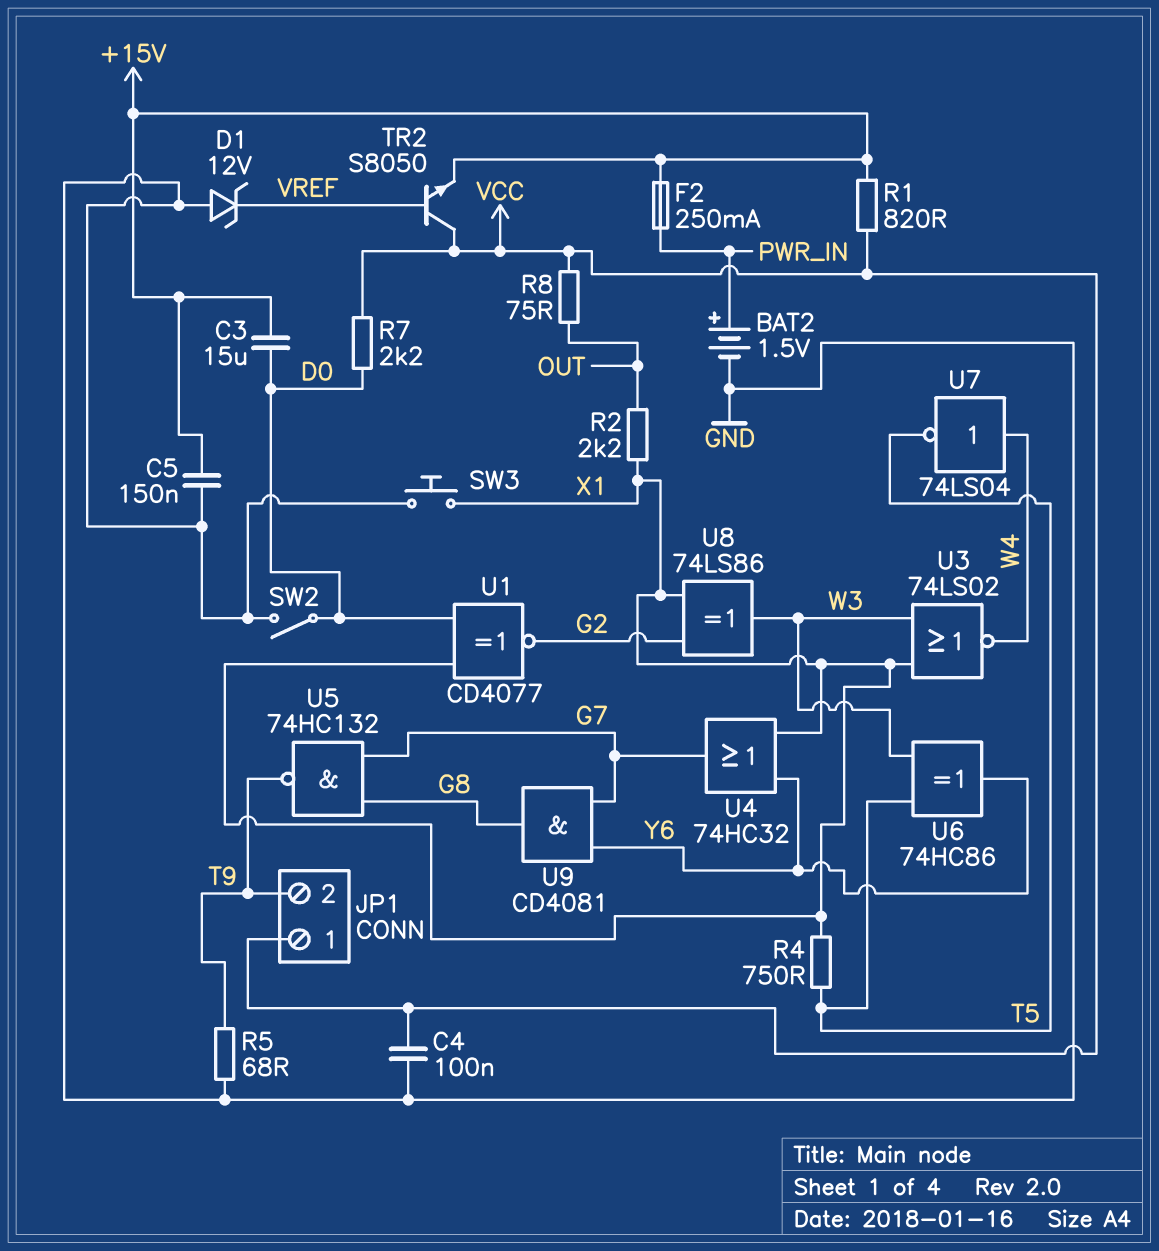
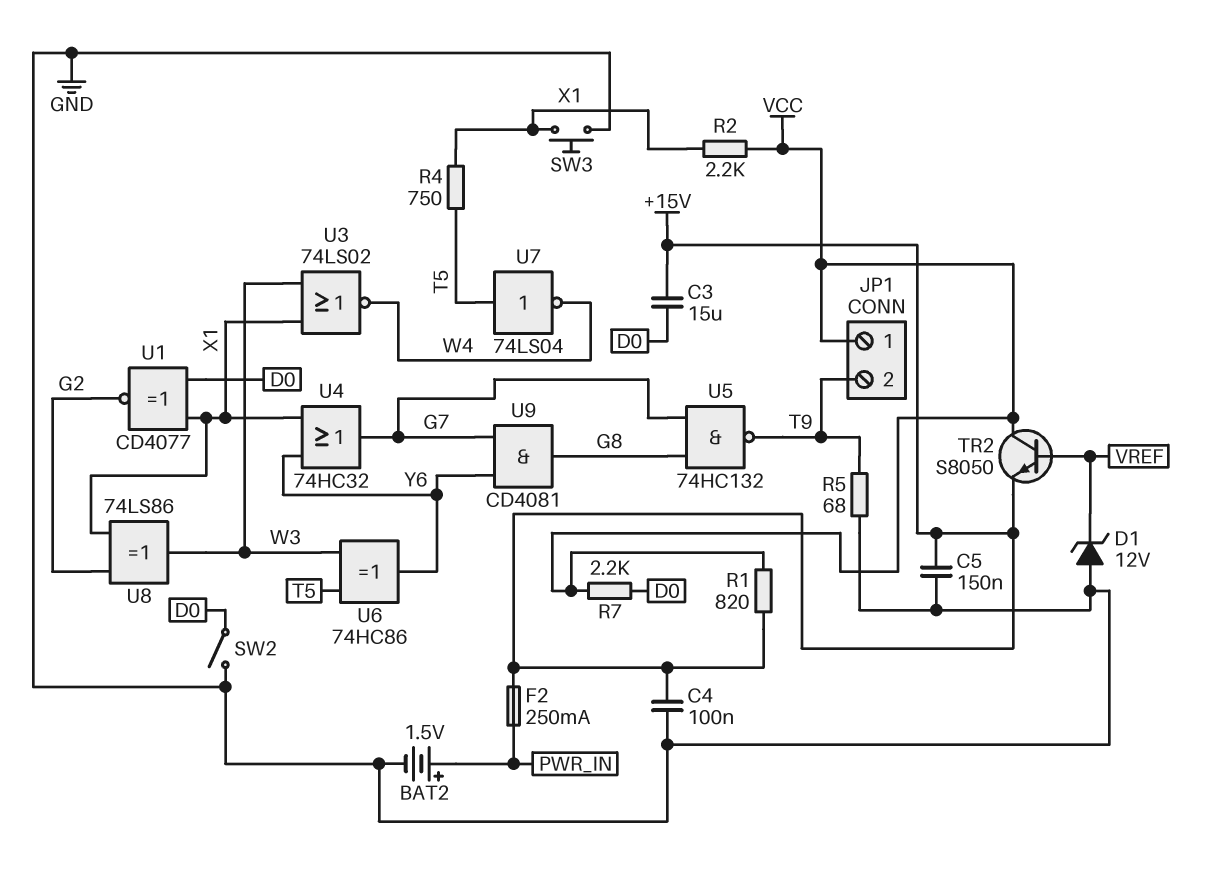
C4: 100nF (GND, VCC) -> 100nF (+15V, GND)
R2: 2.2k (OUT, X1) -> 2.2k (VCC, X1)
R8: 75 (OUT, VCC) -> none
U7: NOT 74LS04 (in W4, out T5) -> NOT 74LS04 (in T5, out W4)

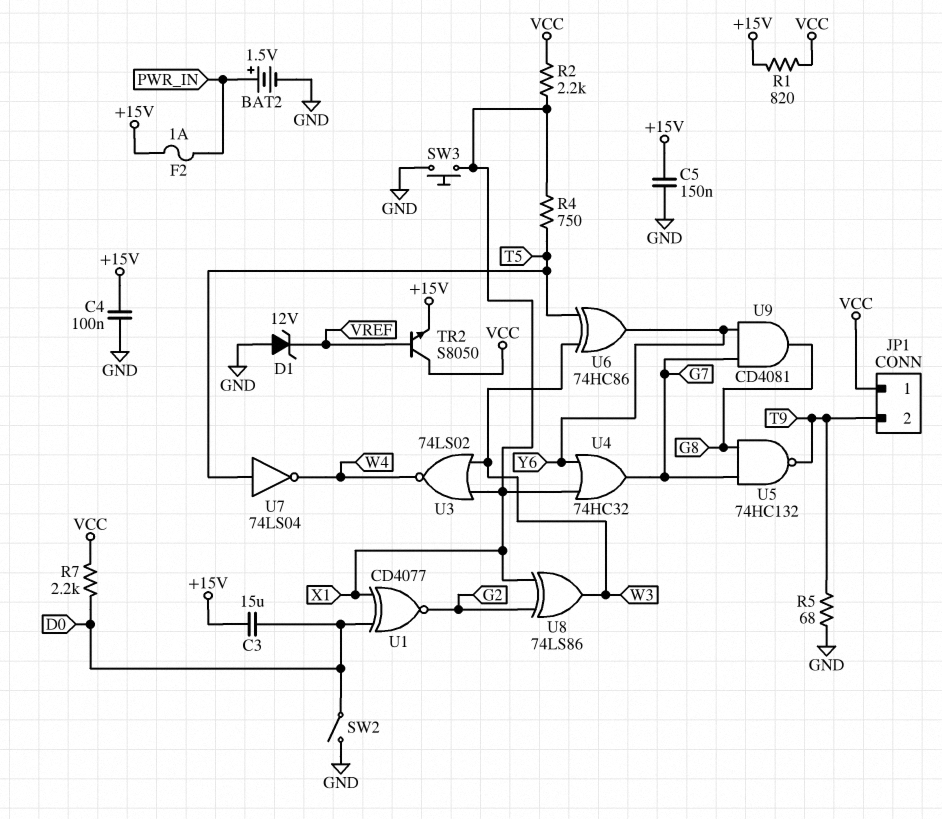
F2: 250mA (+15V, PWR_IN) -> 1A (+15V, PWR_IN)

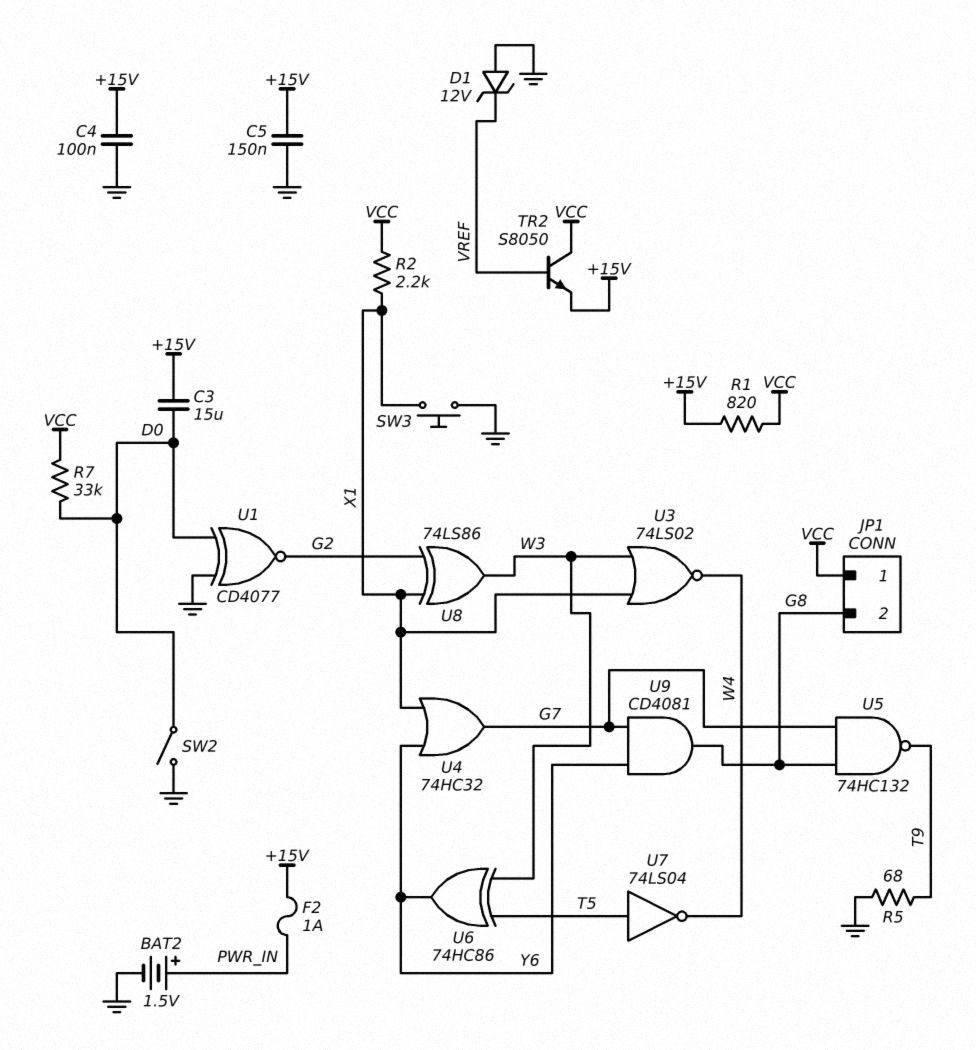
JP1 pin 2: T9 -> G8
R4: 750 (T5, X1) -> none
R7: 2.2k (D0, VCC) -> 33k (D0, VCC)
U1: XNOR CD4077 (in D0, in X1, out G2) -> XNOR CD4077 (in D0, in GND, out G2)

